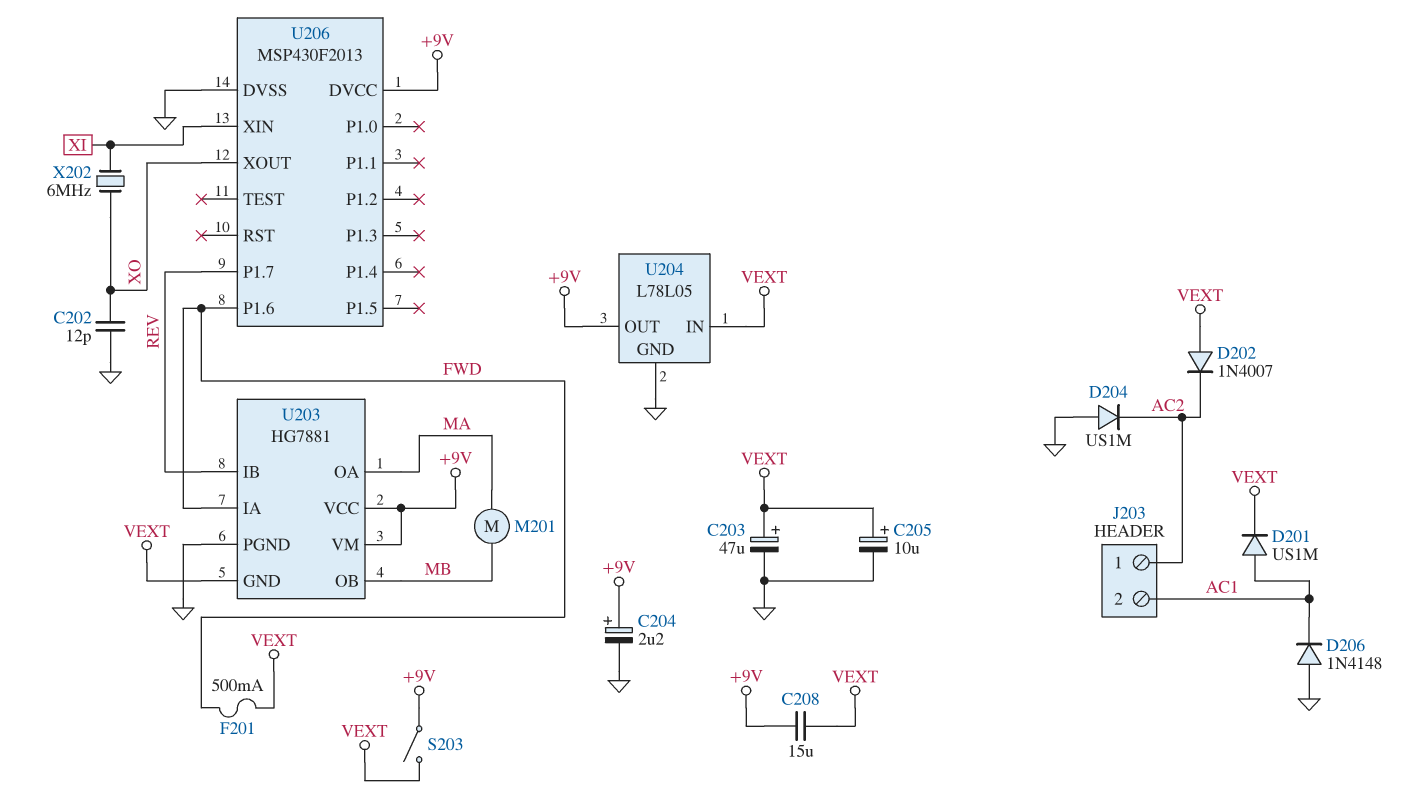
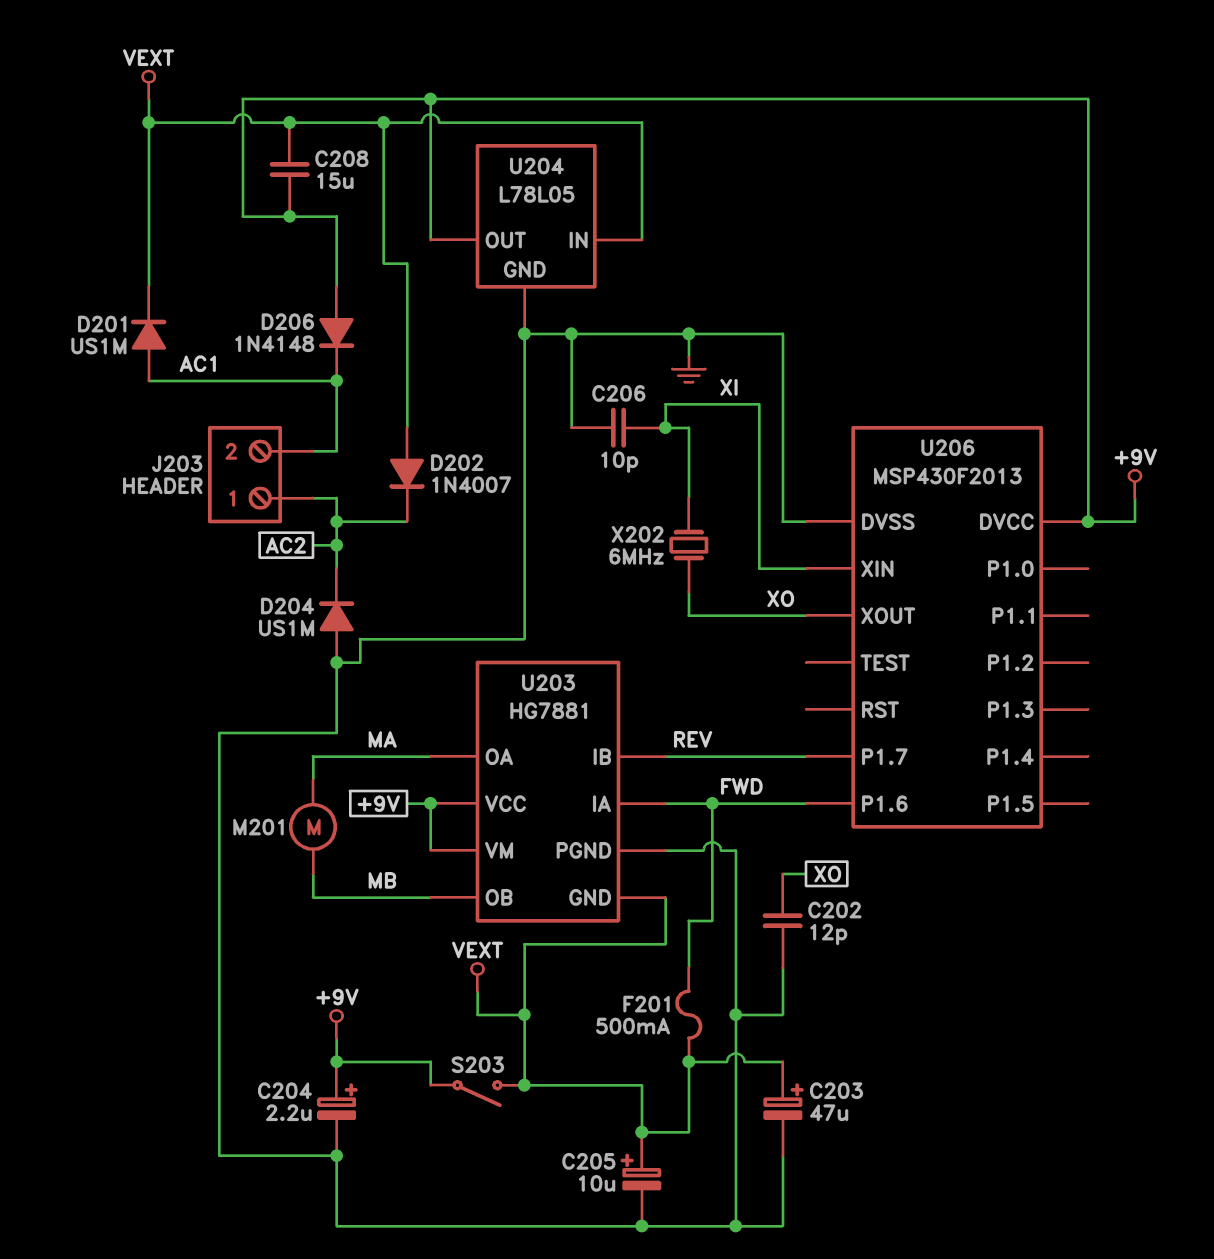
C206: none -> 10pF (GND, XI)
D206: diode 1N4148 (A GND, K AC1) -> diode 1N4148 (A +9V, K AC1)

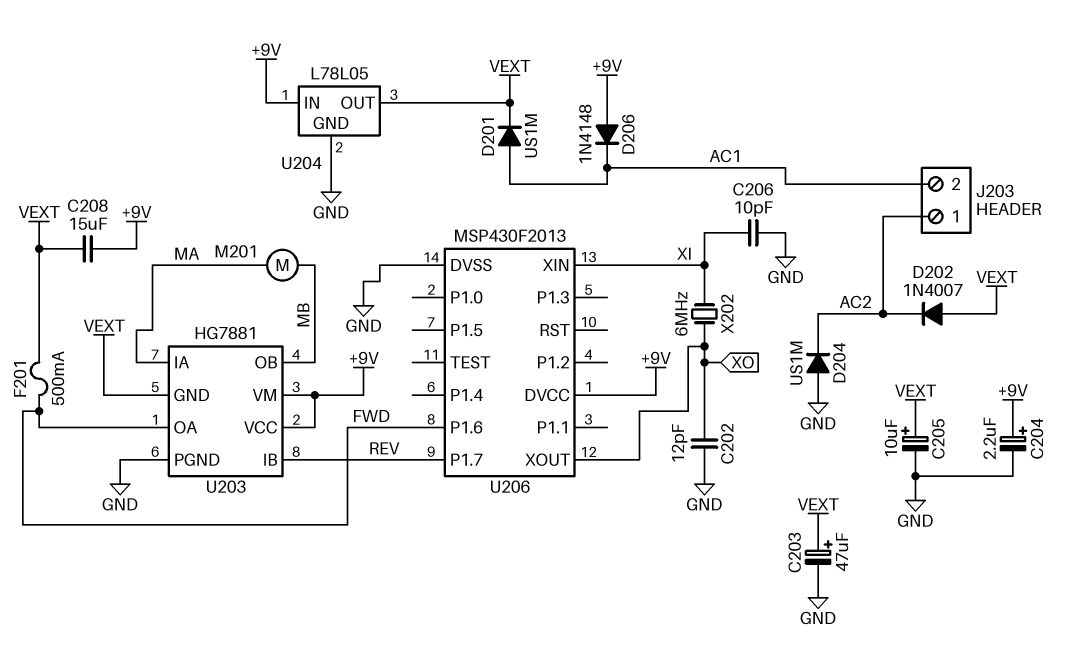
S203: switch (+9V, VEXT) -> none
U203 pin IA: FWD -> MA
U203 pin OA: MA -> FWD
U204 pin IN: VEXT -> +9V
U204 pin OUT: +9V -> VEXT

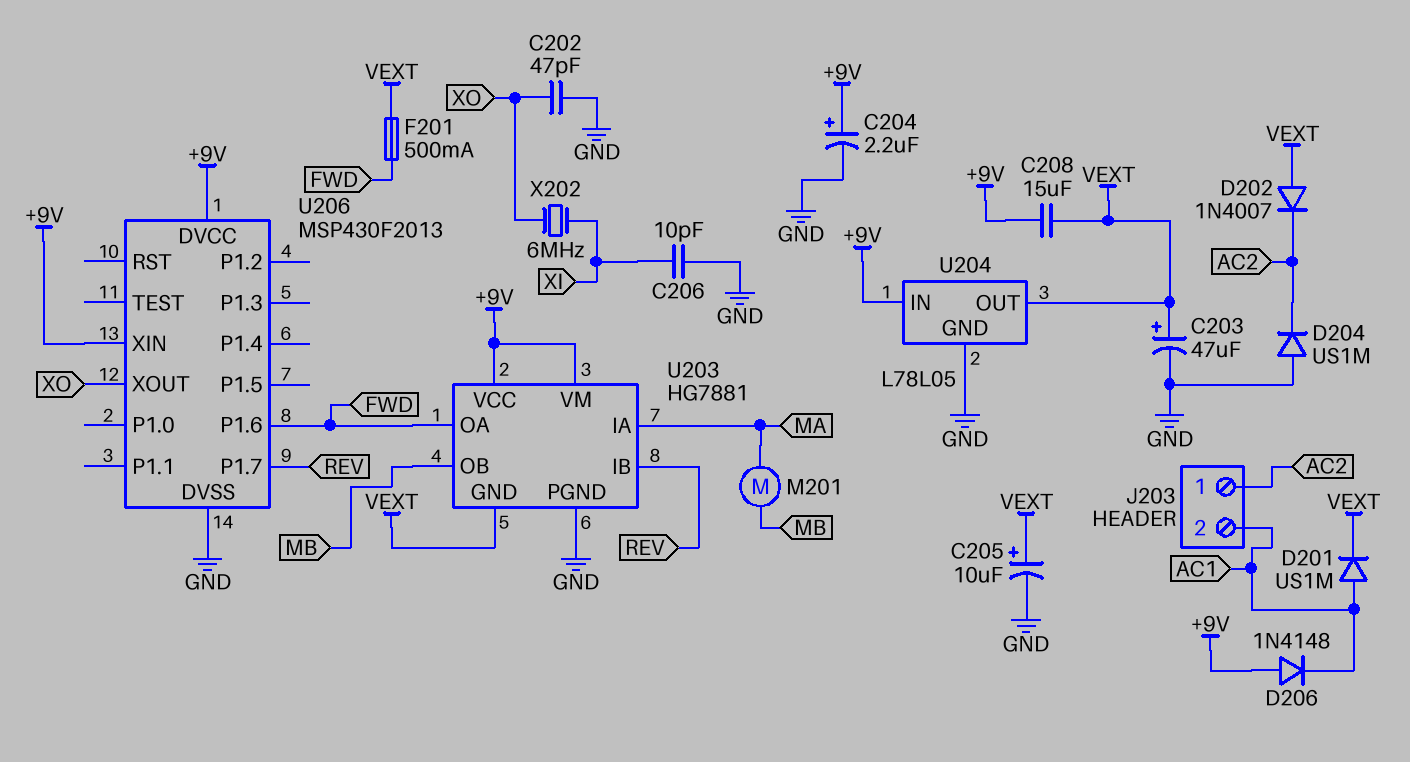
C202: 12pF (GND, XO) -> 47pF (GND, XO)
U206 pin XIN: XI -> +9V

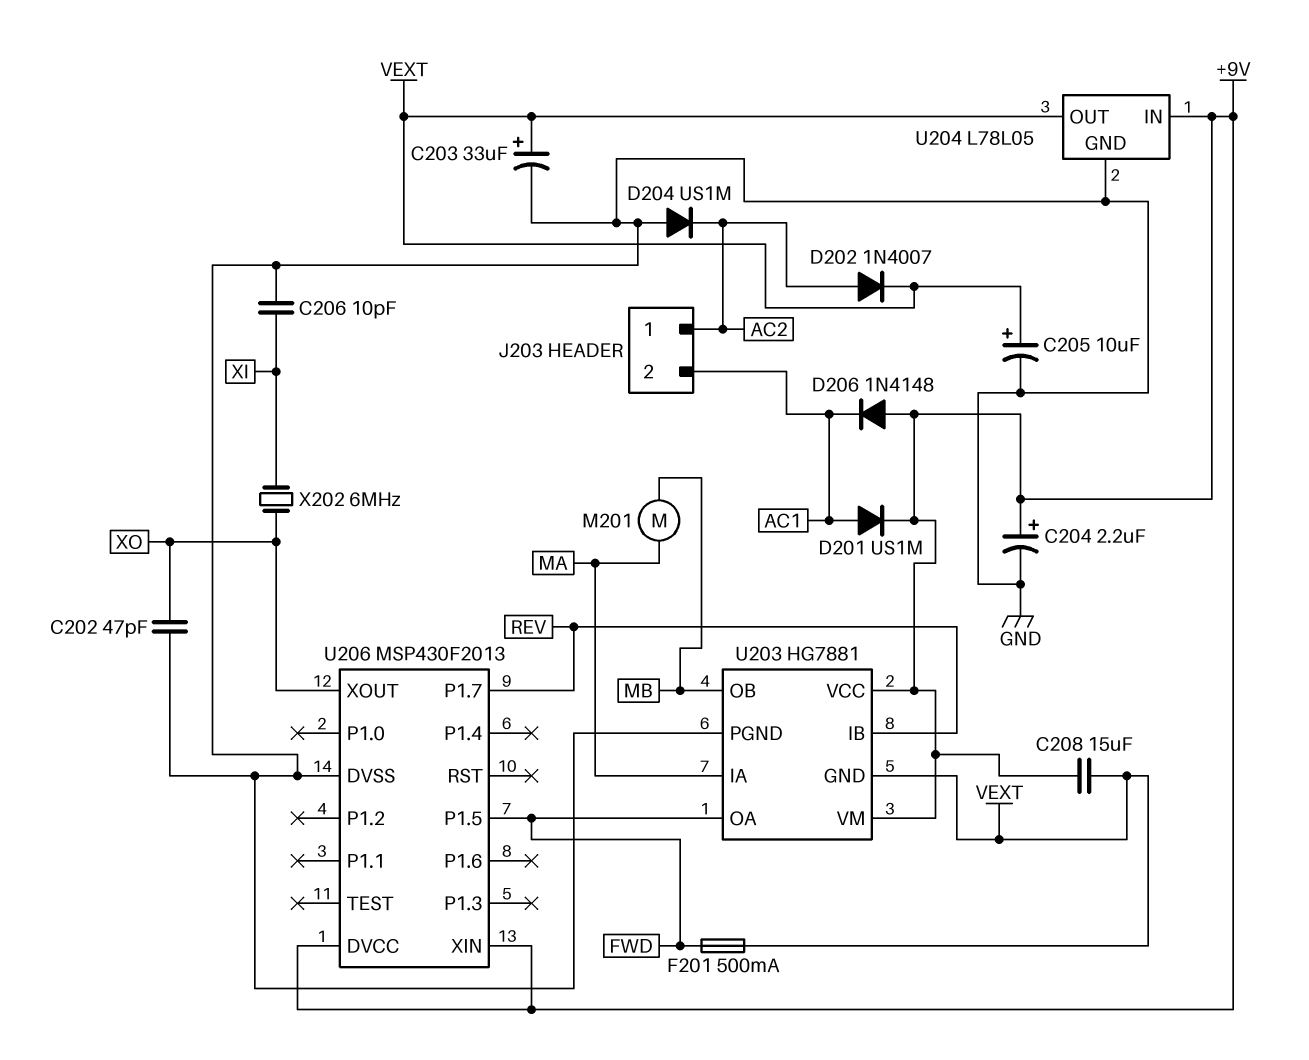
C203: 47uF (plus VEXT, minus GND) -> 33uF (plus VEXT, minus GND)
D201: diode US1M (A AC1, K VEXT) -> diode US1M (A AC1, K +9V)
D202: diode 1N4007 (A VEXT, K AC2) -> diode 1N4007 (A AC2, K VEXT)
U206 pin P1.5: none -> FWD
U206 pin P1.6: FWD -> none

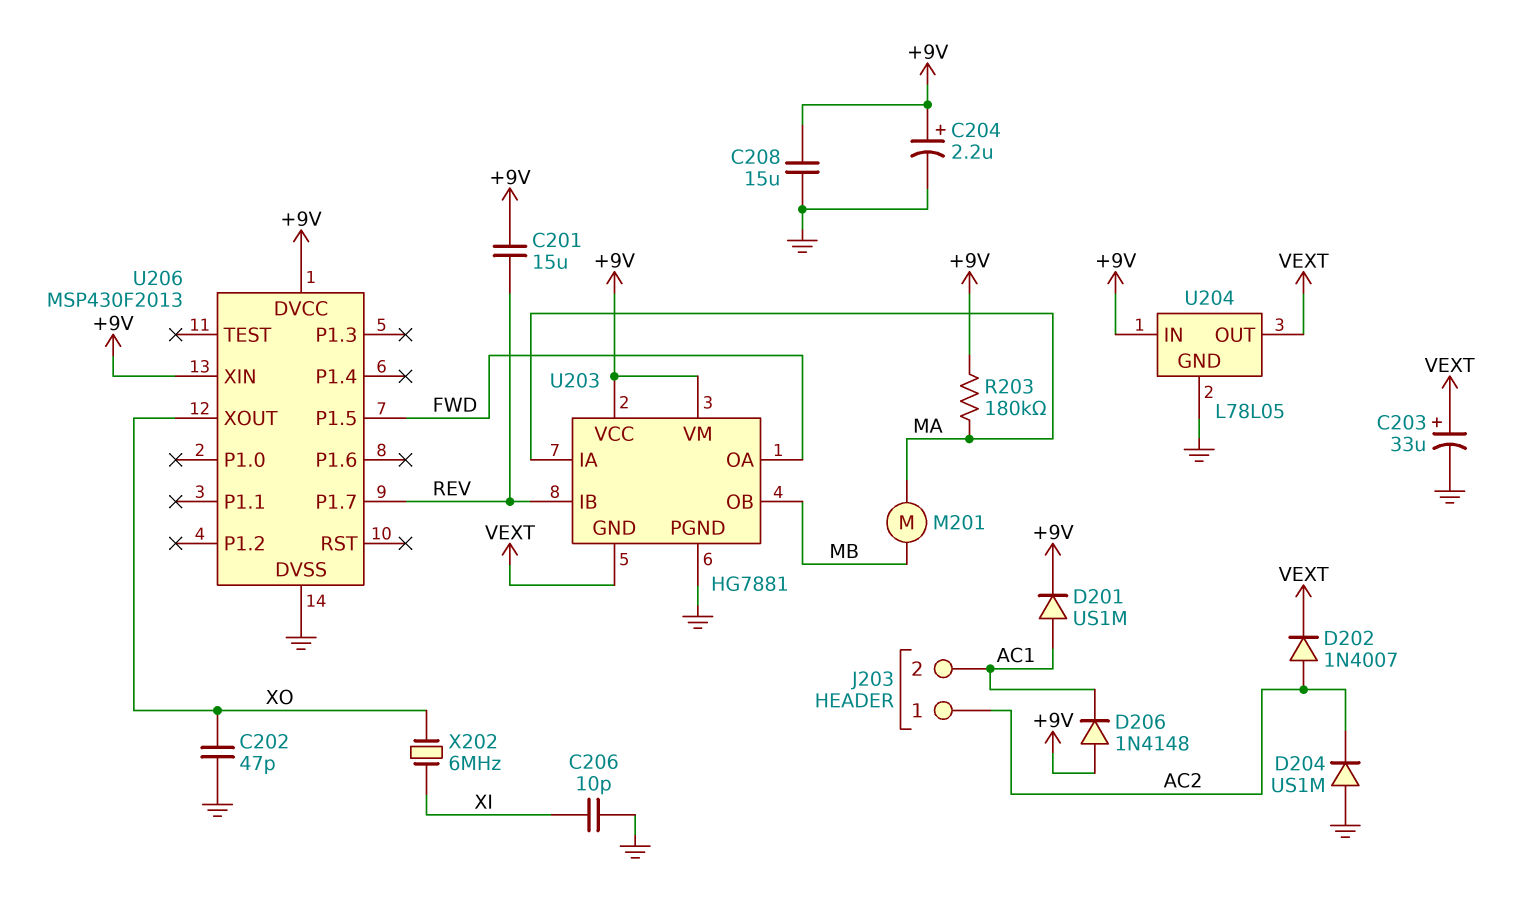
C201: none -> 15uF (+9V, REV)
C205: 10uF (plus VEXT, minus GND) -> none
C208: 15uF (+9V, VEXT) -> 15uF (+9V, GND)
F201: 500mA (FWD, VEXT) -> none
R203: none -> 180k (+9V, MA)

